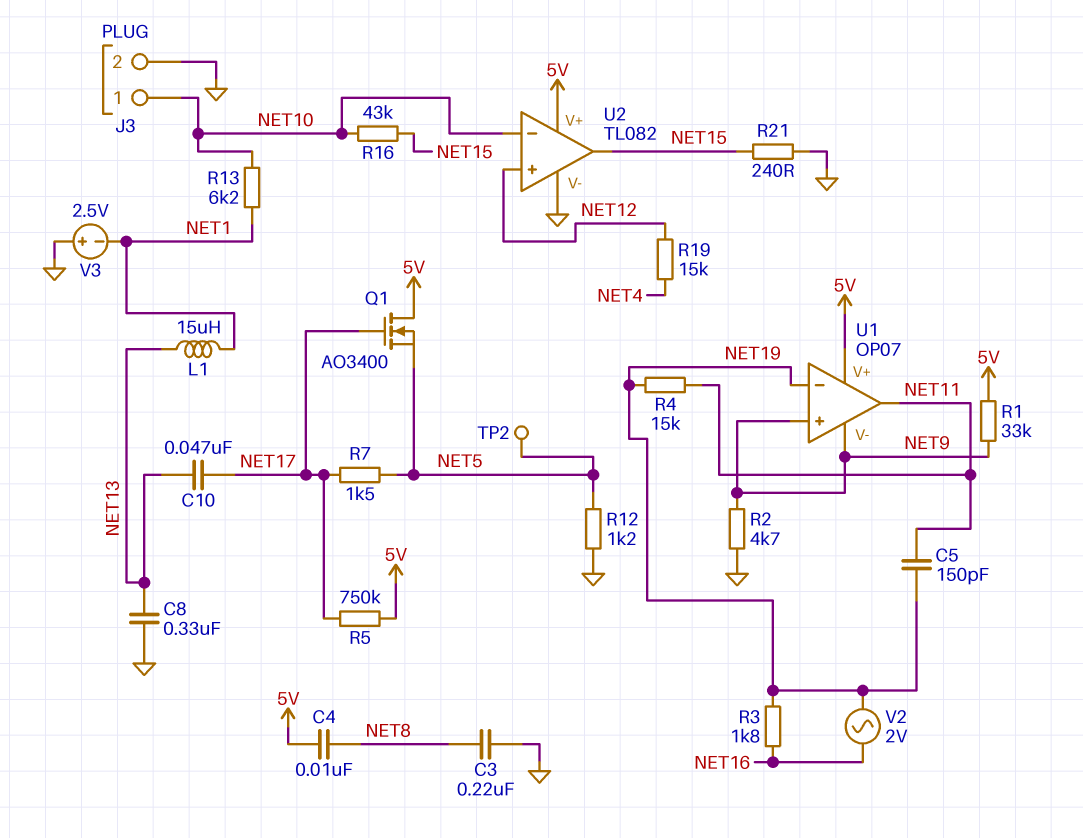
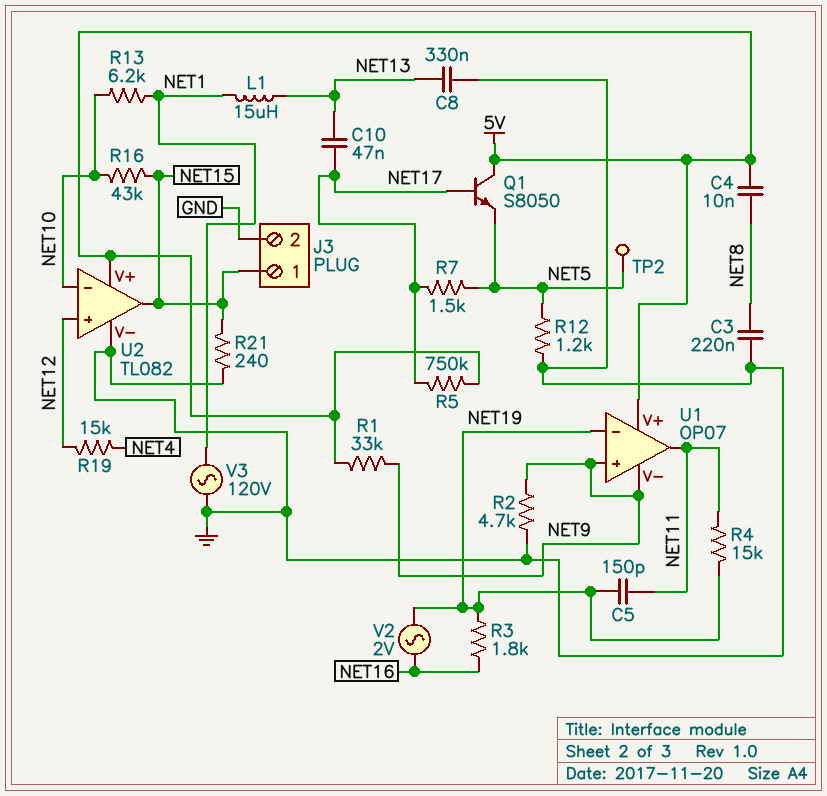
J3 pin 1: NET10 -> NET15
Q1: NMOS AO3400 (G NET17, D 5V, S NET5) -> NPN S8050 (B NET17, C 5V, E NET5)
V3: 2.5V (plus GND, minus NET1) -> AC 120V (GND, NET1)

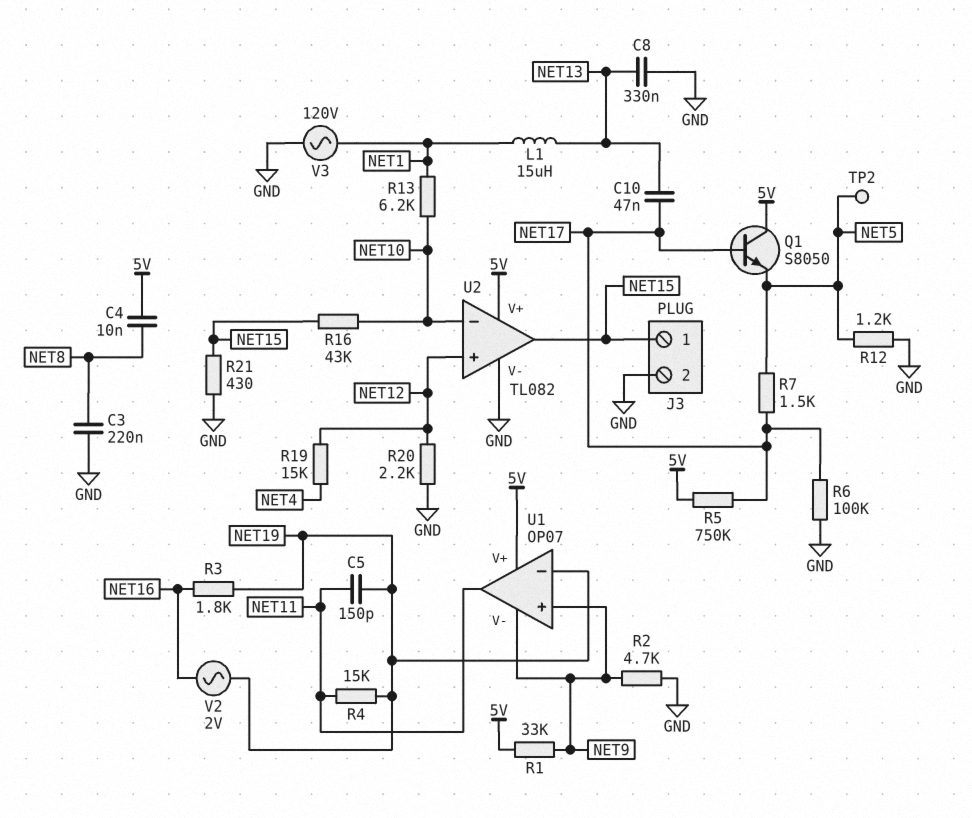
R6: none -> 100k (GND, NET17)
R20: none -> 2.2k (GND, NET12)
R21: 240 (GND, NET15) -> 430 (GND, NET15)

